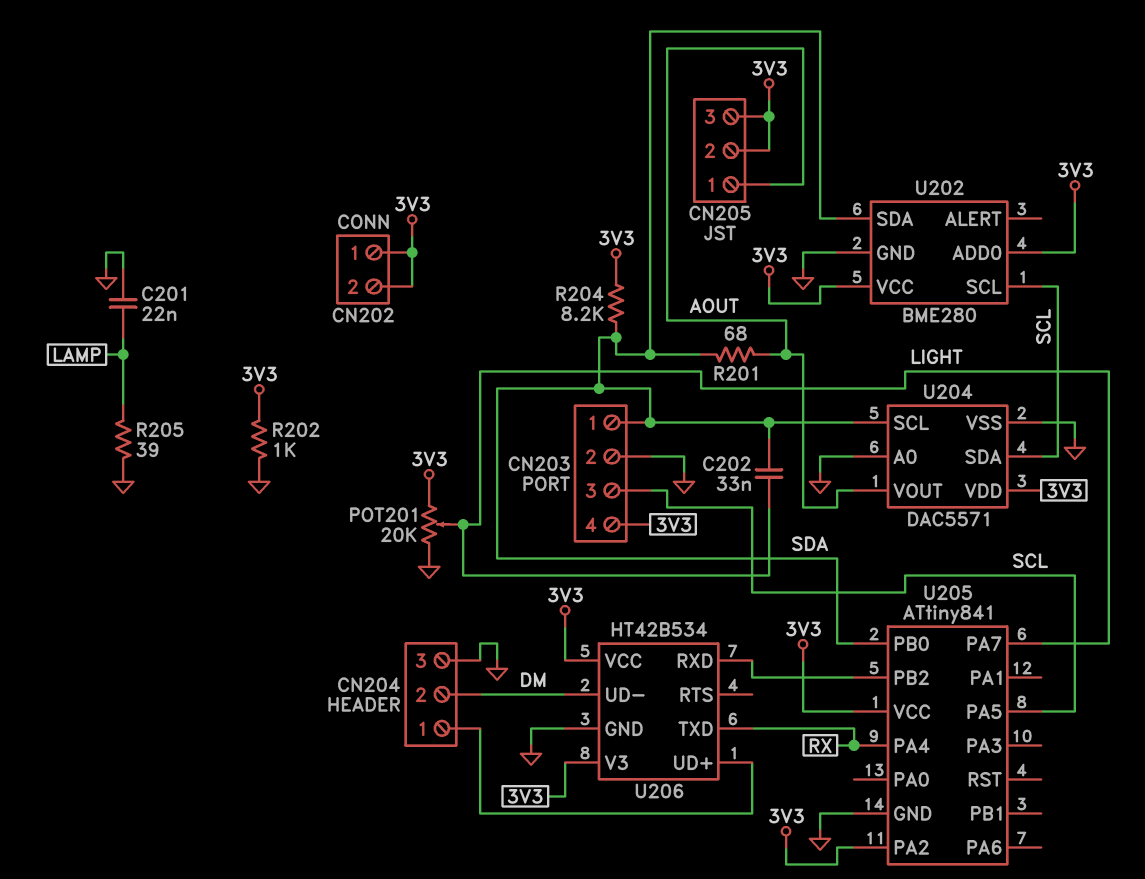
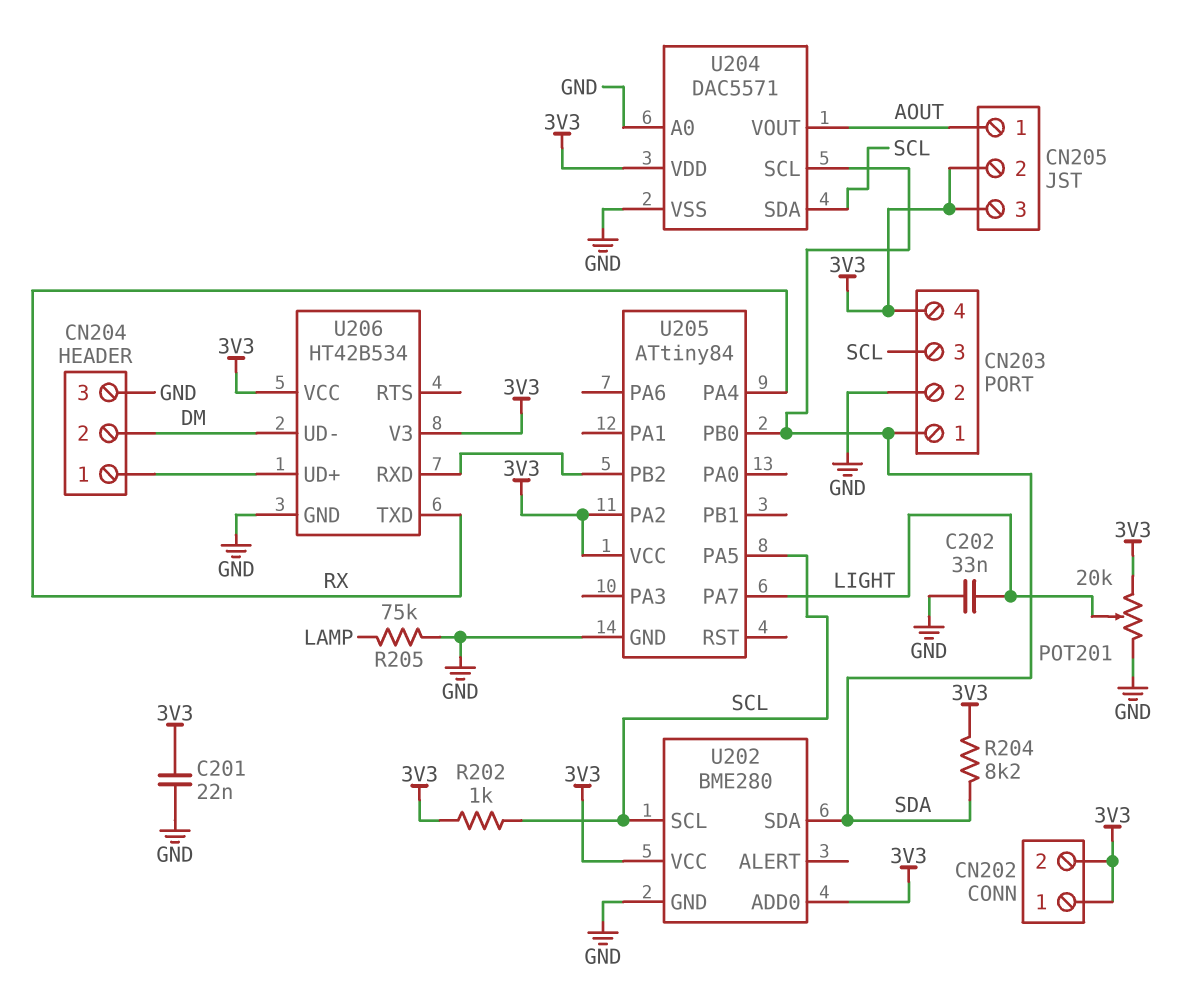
C201: 22nF (GND, LAMP) -> 22nF (3V3, GND)
C202: 33nF (LIGHT, SDA) -> 33nF (GND, LIGHT)
R201: 68 (AOUT, SDA) -> none
R202: 1k (3V3, GND) -> 1k (3V3, SCL)
R205: 39 (GND, LAMP) -> 75k (GND, LAMP)
U205: ATtiny841 -> ATtiny84

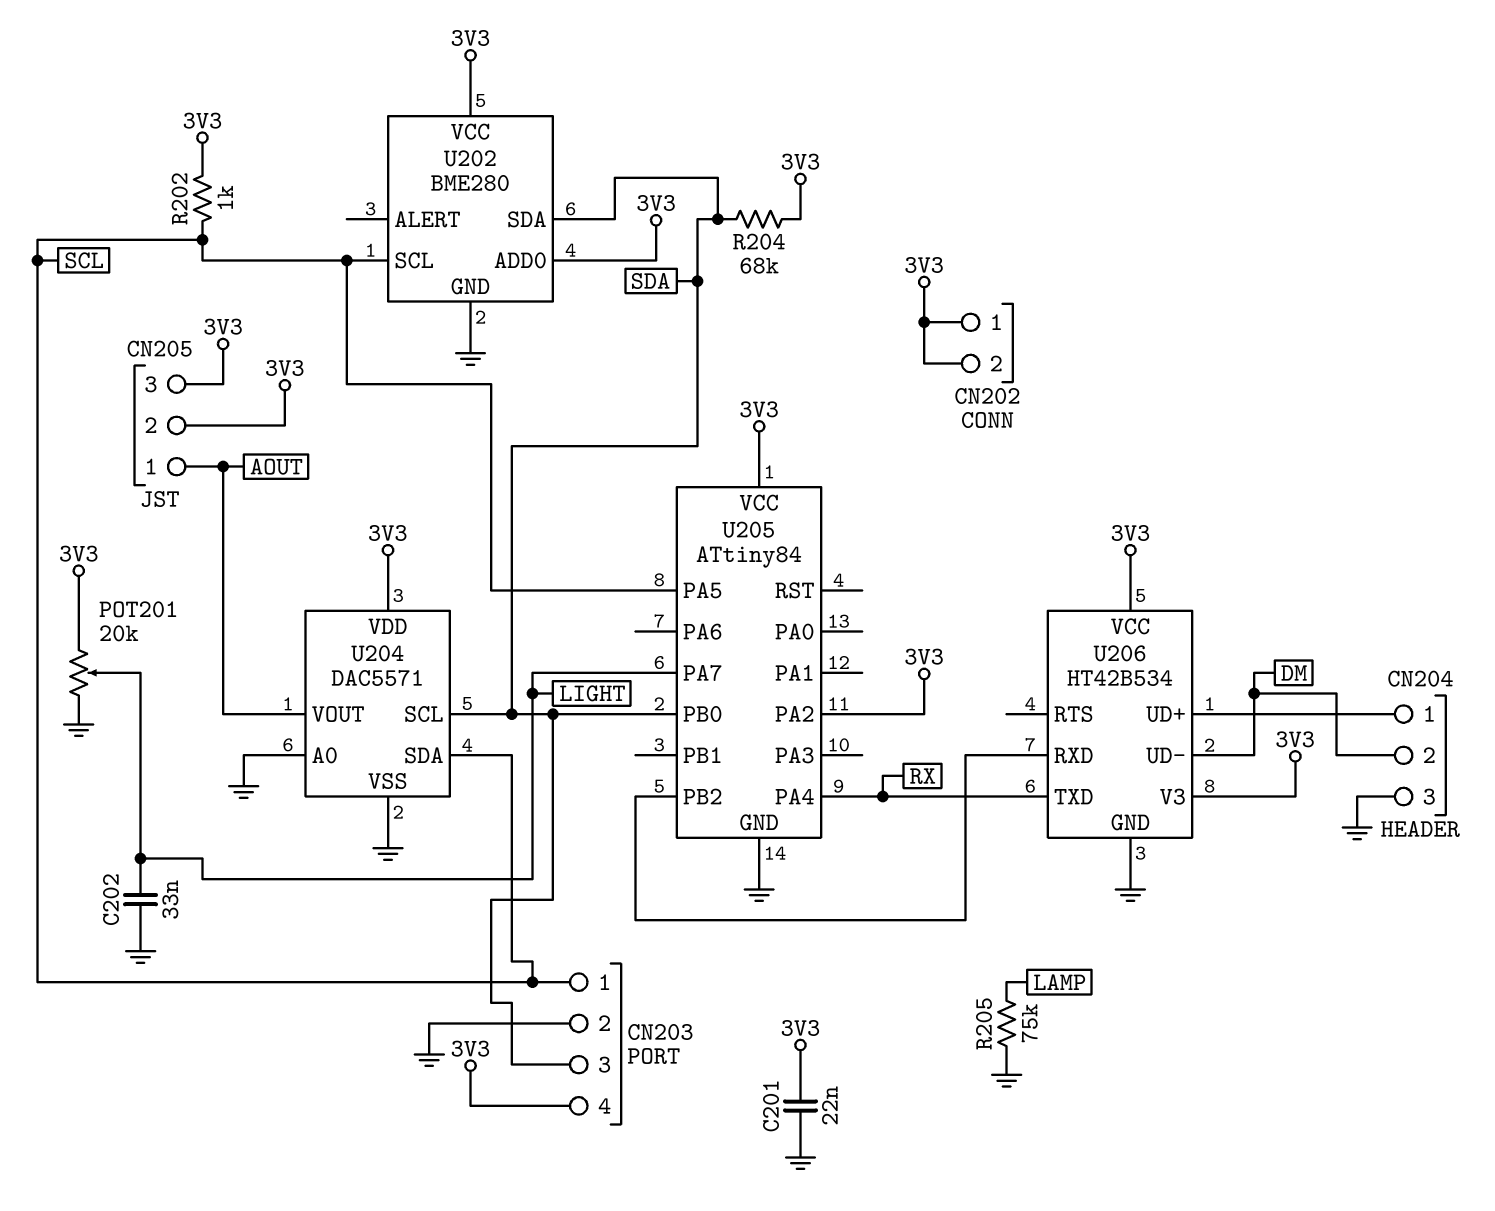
CN203 pin 1: SDA -> SCL
CN203 pin 3: SCL -> SDA
R204: 8.2k (3V3, SDA) -> 68k (3V3, SDA)

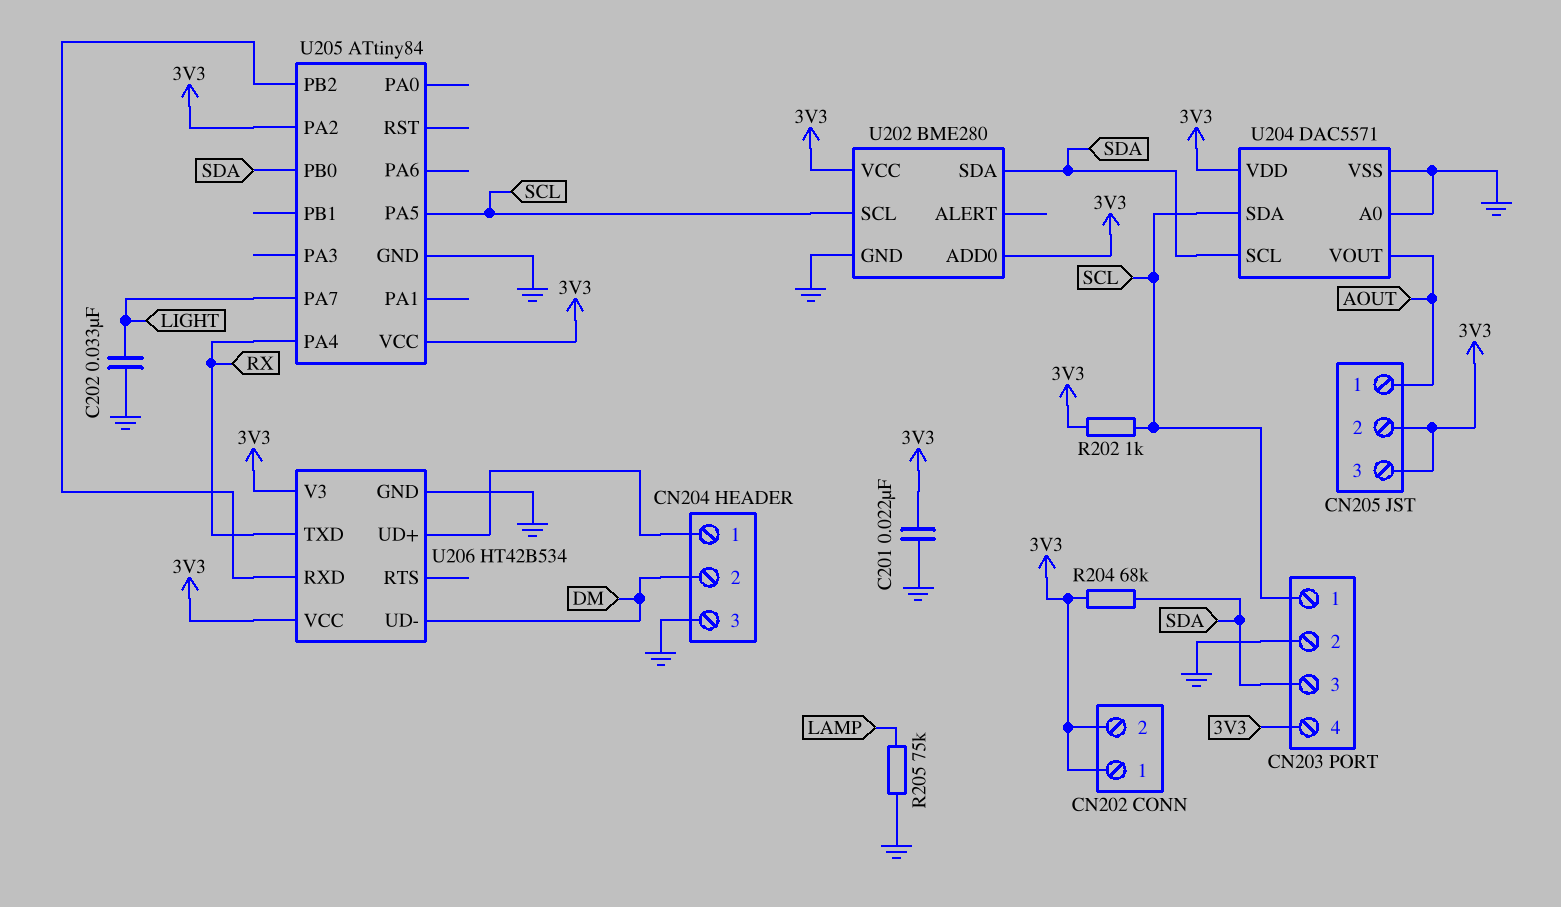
POT201: 20k (3V3, GND, wiper LIGHT) -> none

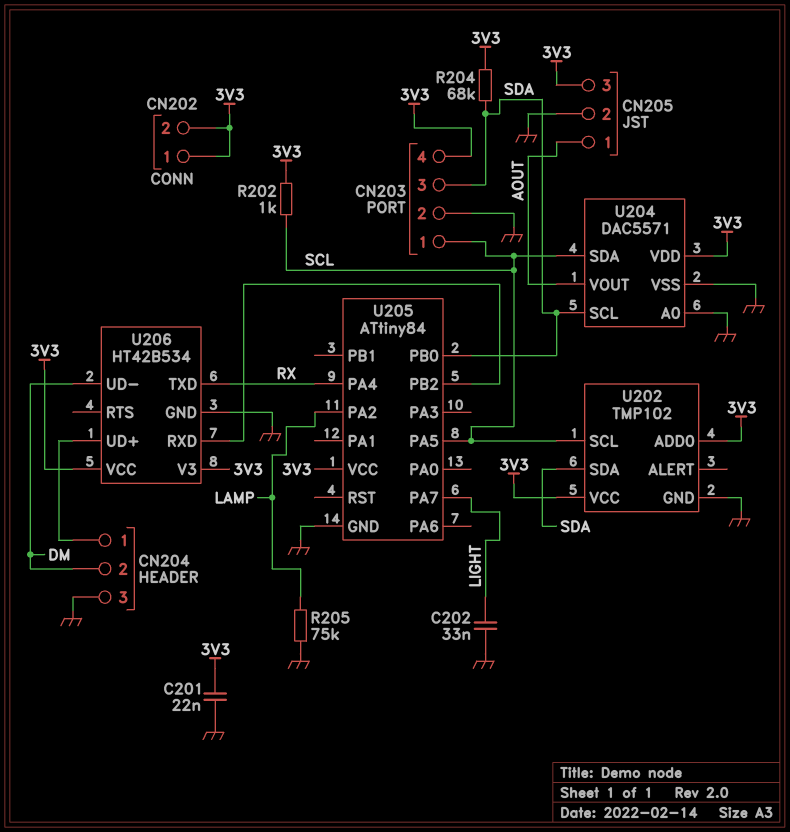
CN205 pin 2: 3V3 -> GND
U202: BME280 -> TMP102
U205 pin PA2: 3V3 -> LAMP

